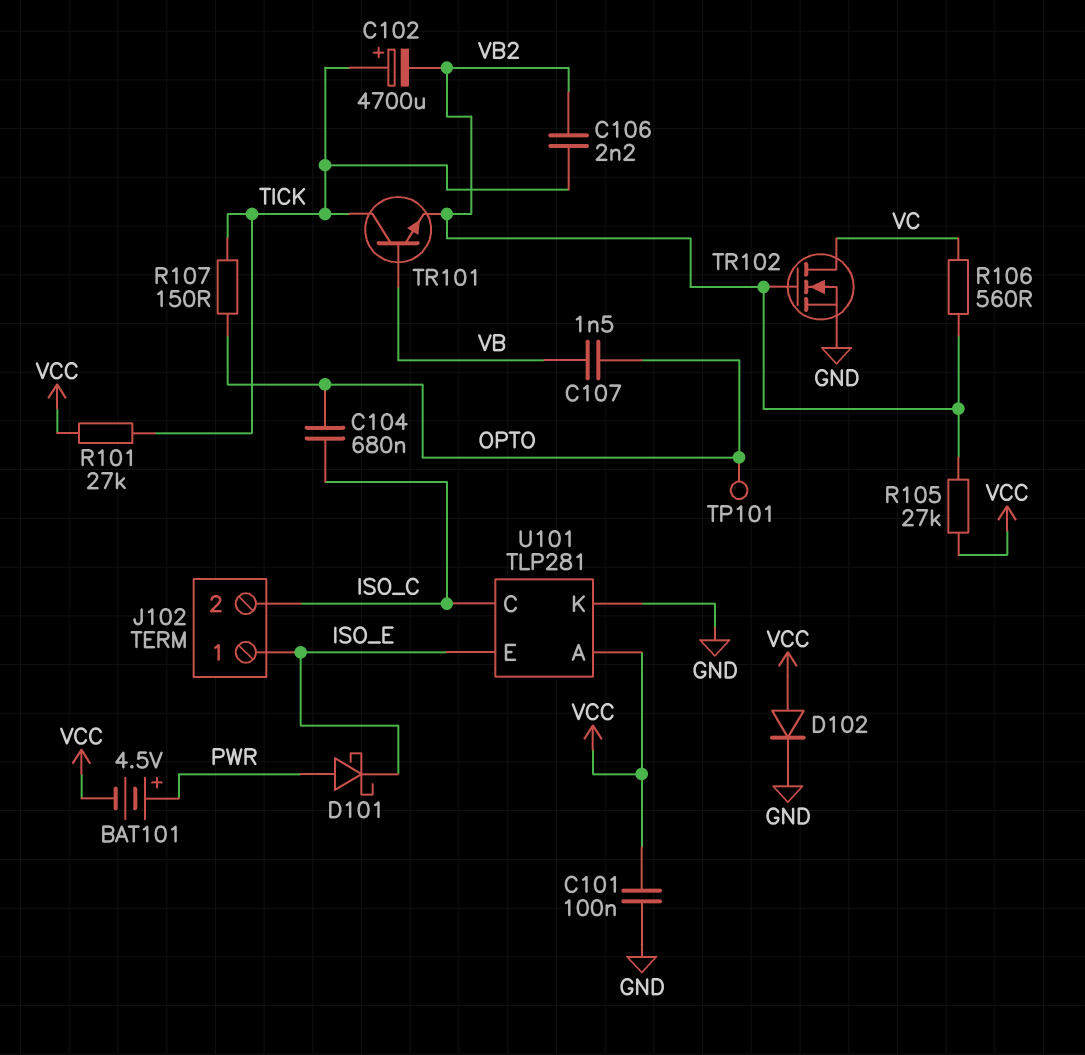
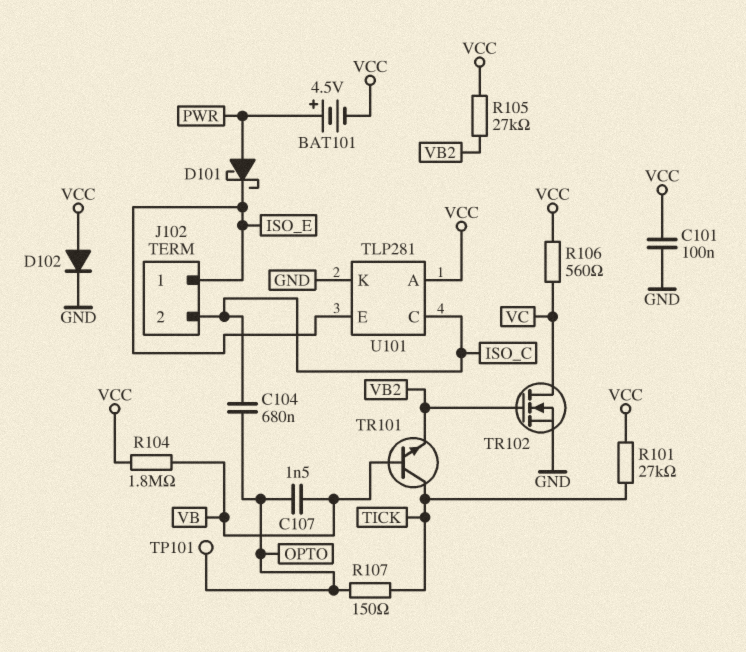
C102: 4700uF (plus TICK, minus VB2) -> none
C106: 2.2nF (TICK, VB2) -> none
R104: none -> 1.8M (VB, VCC)
R106: 560 (VB2, VC) -> 560 (VC, VCC)

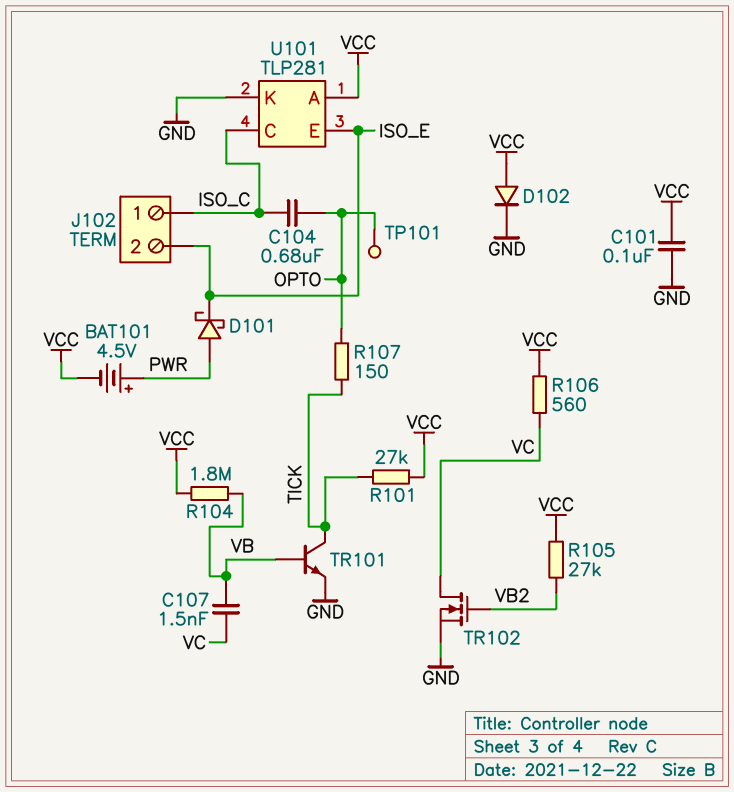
C107: 1.5nF (OPTO, VB) -> 1.5nF (VB, VC)
J102 pin 1: ISO_E -> ISO_C
J102 pin 2: ISO_C -> ISO_E
TR101: NPN (B VB, C TICK, E VB2) -> NPN (B VB, C TICK, E GND)

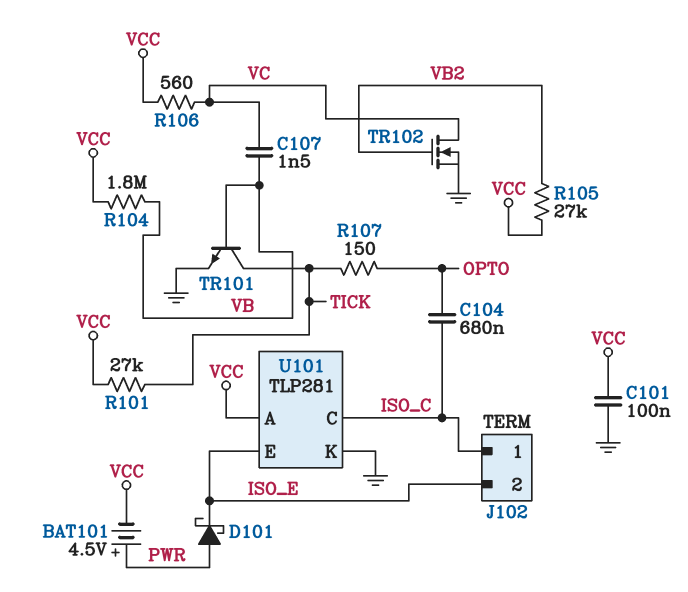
D102: diode (A VCC, K GND) -> none
TP101: test point (OPTO) -> none

